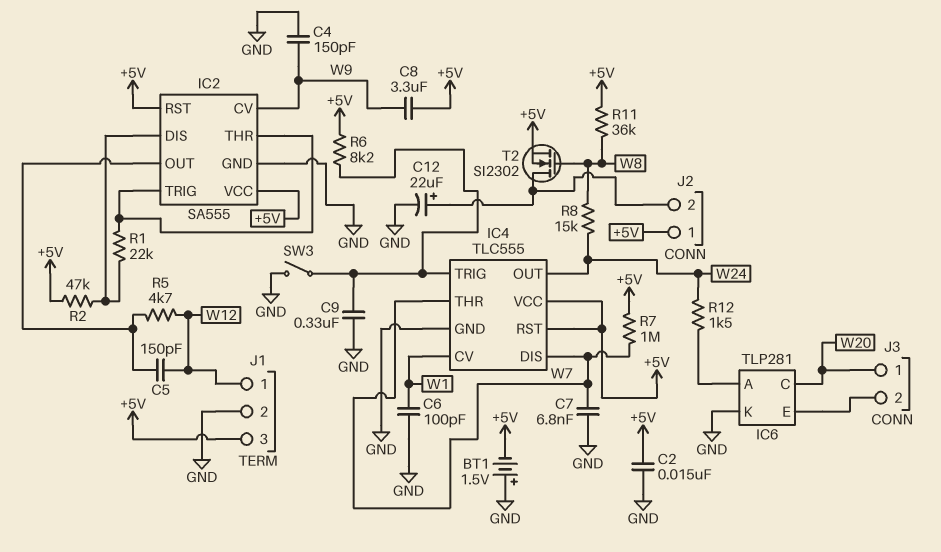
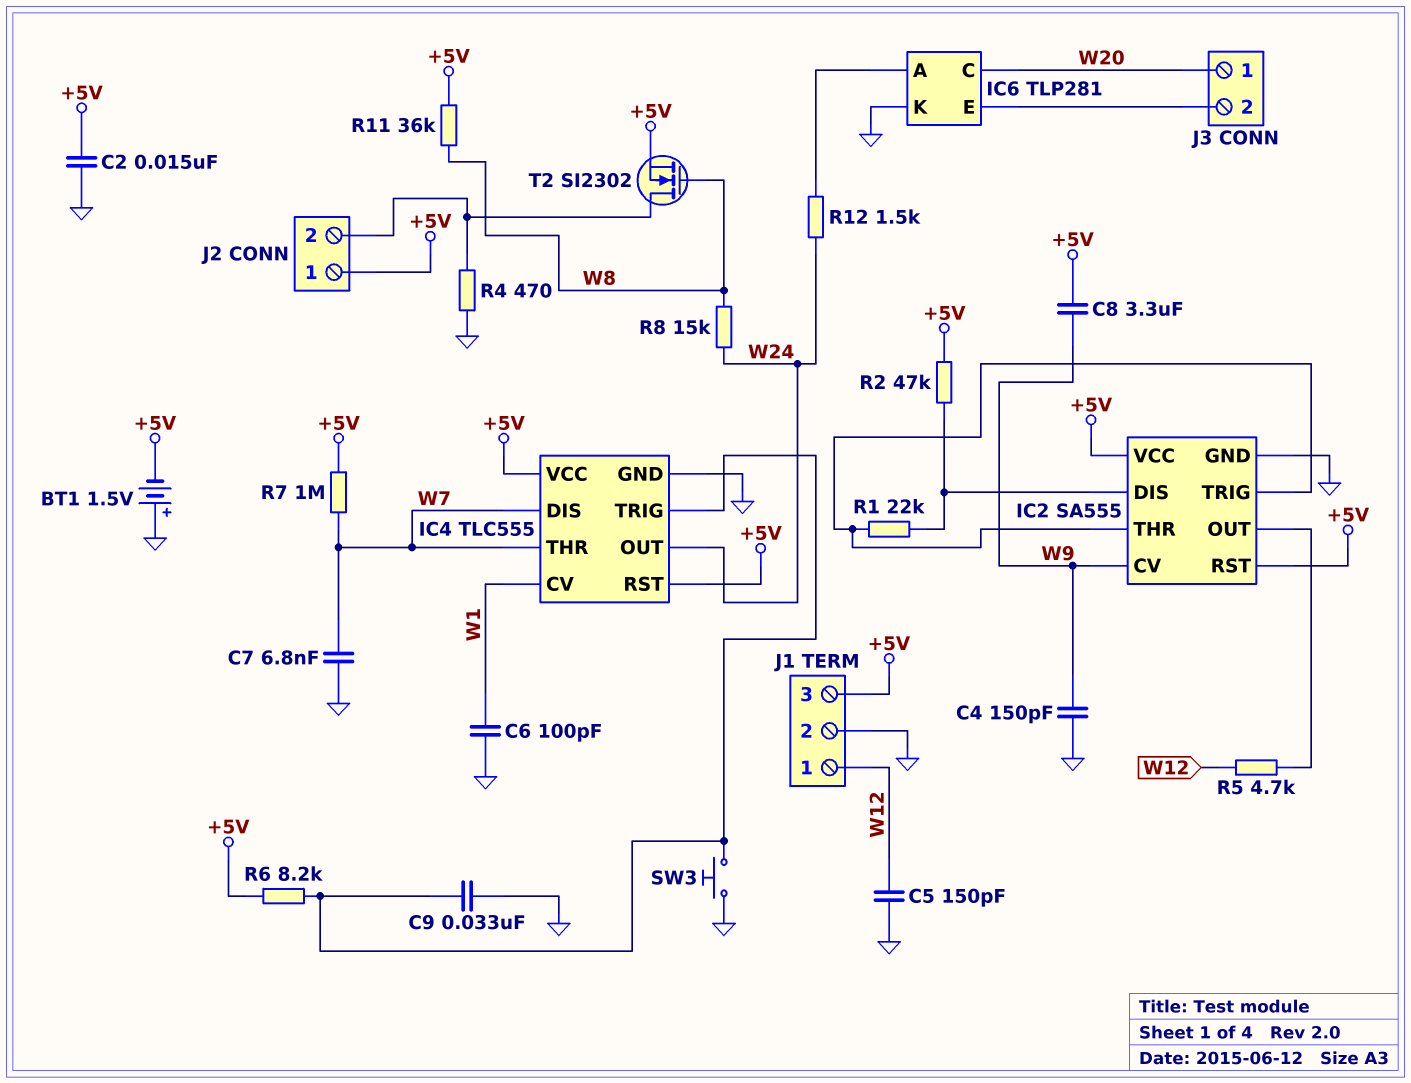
C5: 150pF (IC2/OUT, W12) -> 150pF (GND, W12)
C9: 330nF (GND, IC4/TRIG) -> 33nF (GND, IC4/TRIG)
C12: 22uF (plus J2/2, minus GND) -> none
R4: none -> 470 (GND, J2/2)
SW3: switch (GND, IC4/TRIG) -> button (GND, IC4/TRIG)

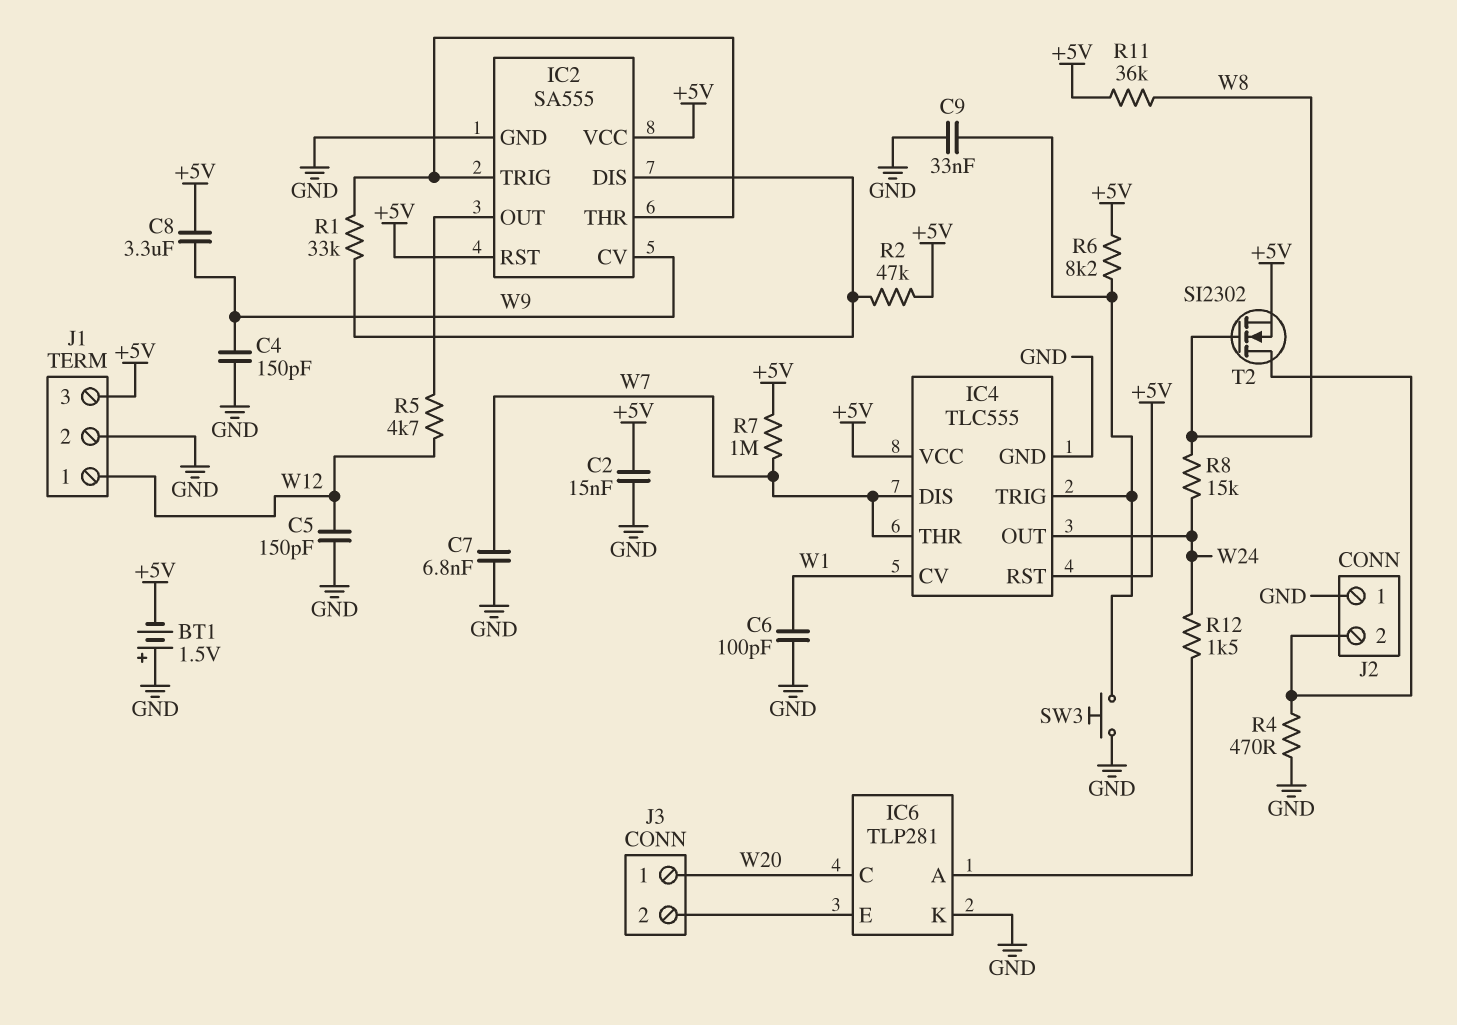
J2 pin 1: +5V -> GND
R1: 22k (IC2/DIS, IC2/THR) -> 33k (IC2/DIS, IC2/THR)

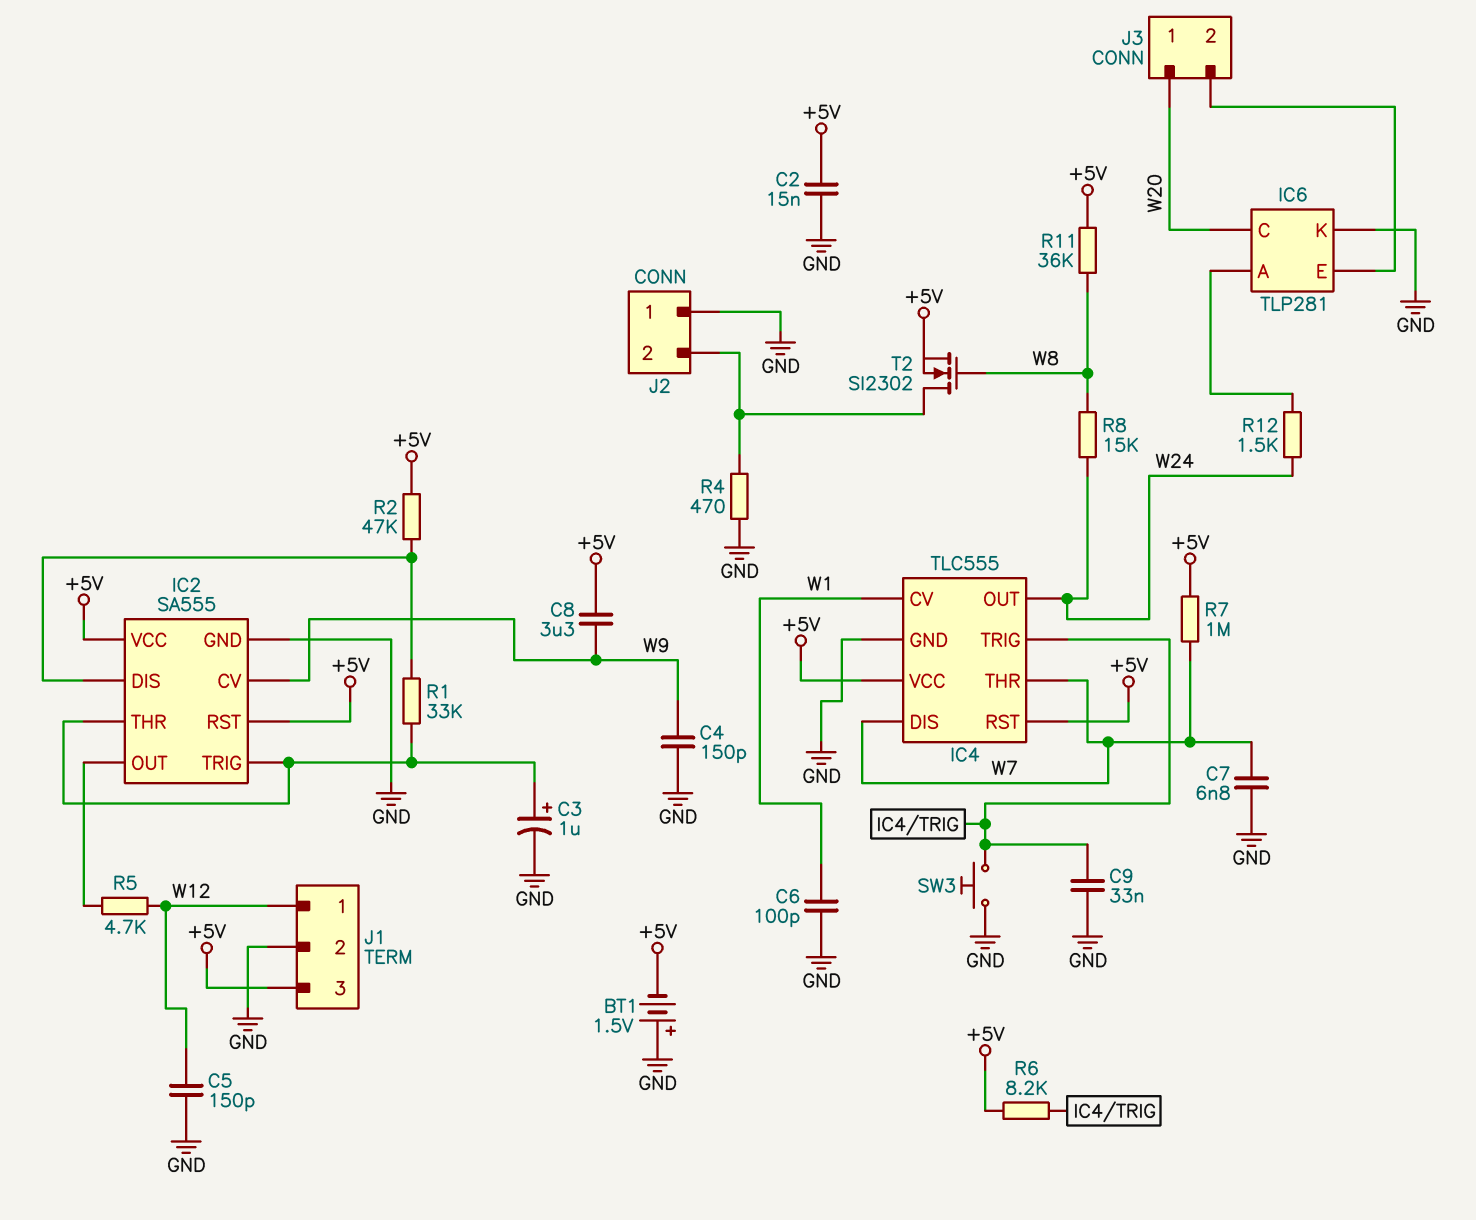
C3: none -> 1uF (plus IC2/THR, minus GND)

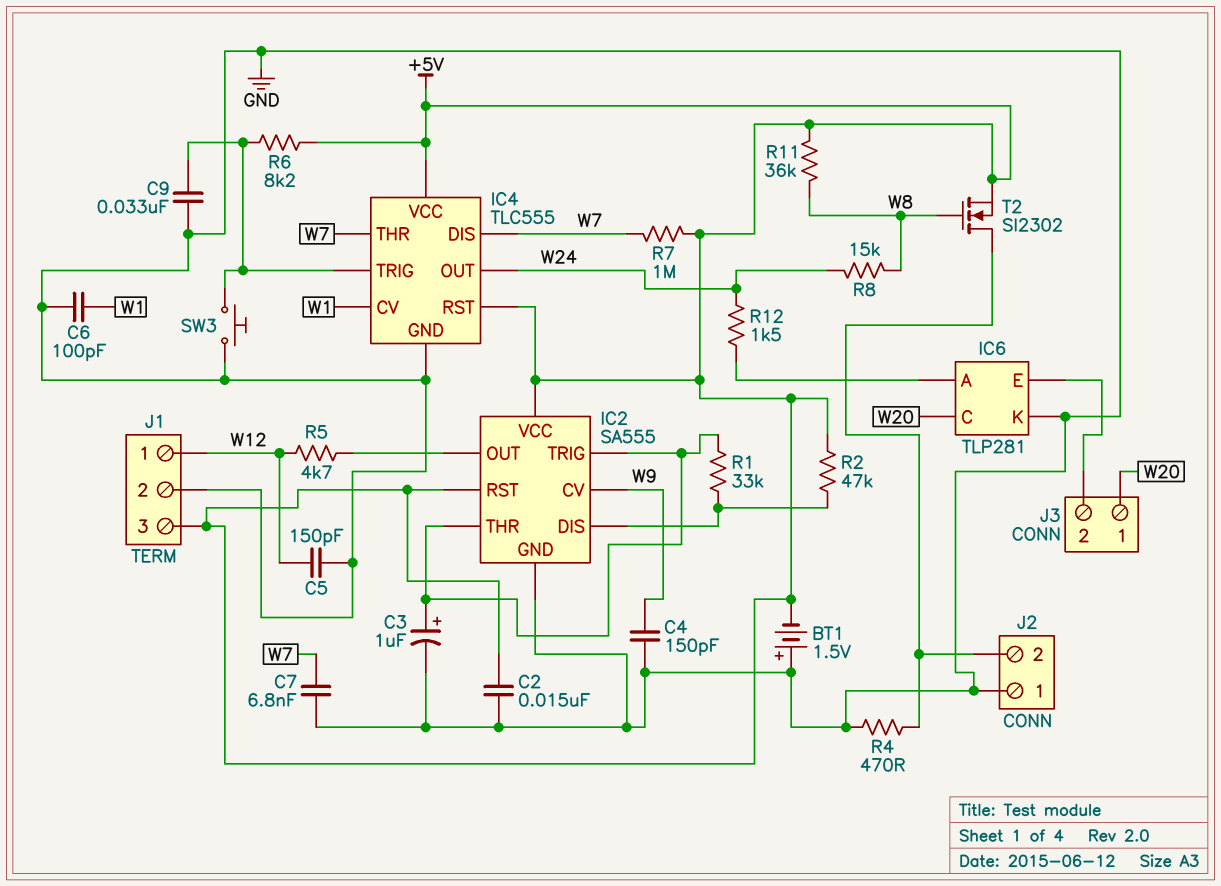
C8: 3.3uF (+5V, W9) -> none

